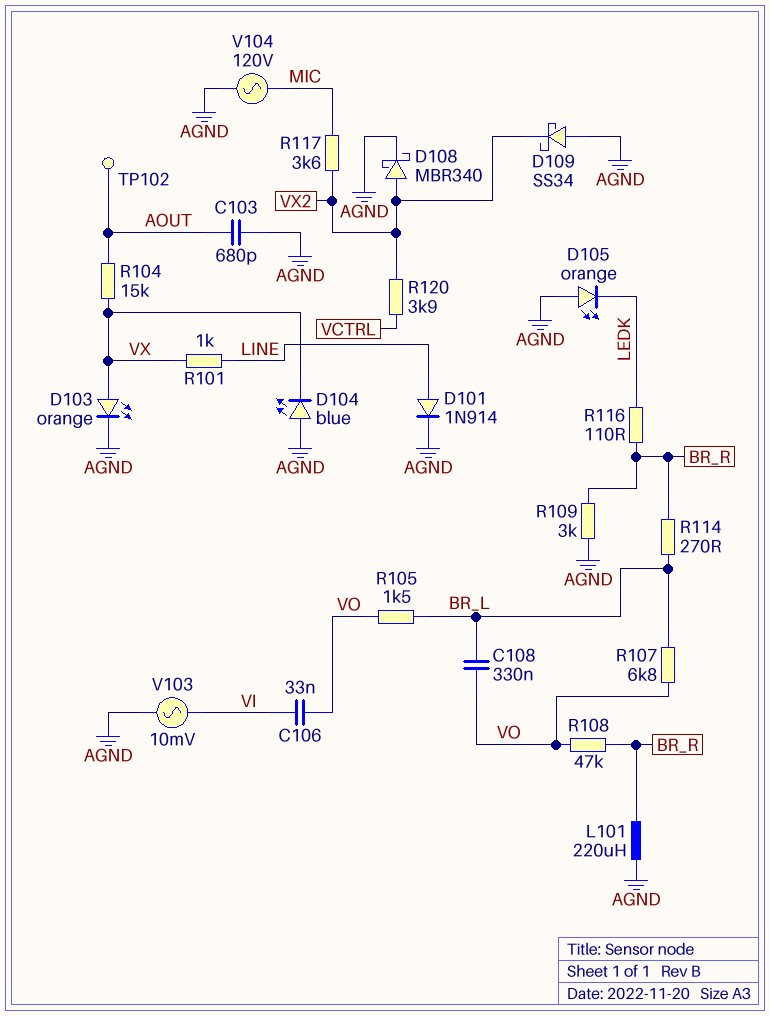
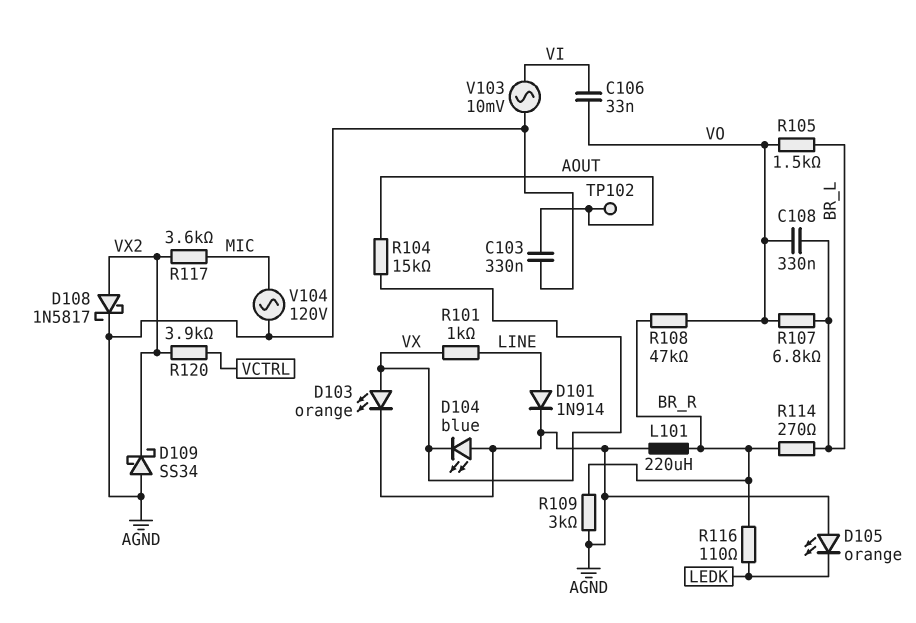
C103: 680pF (AGND, AOUT) -> 330nF (AGND, AOUT)
D108: schottky MBR340 (A VX2, K AGND) -> schottky 1N5817 (A VX2, K AGND)

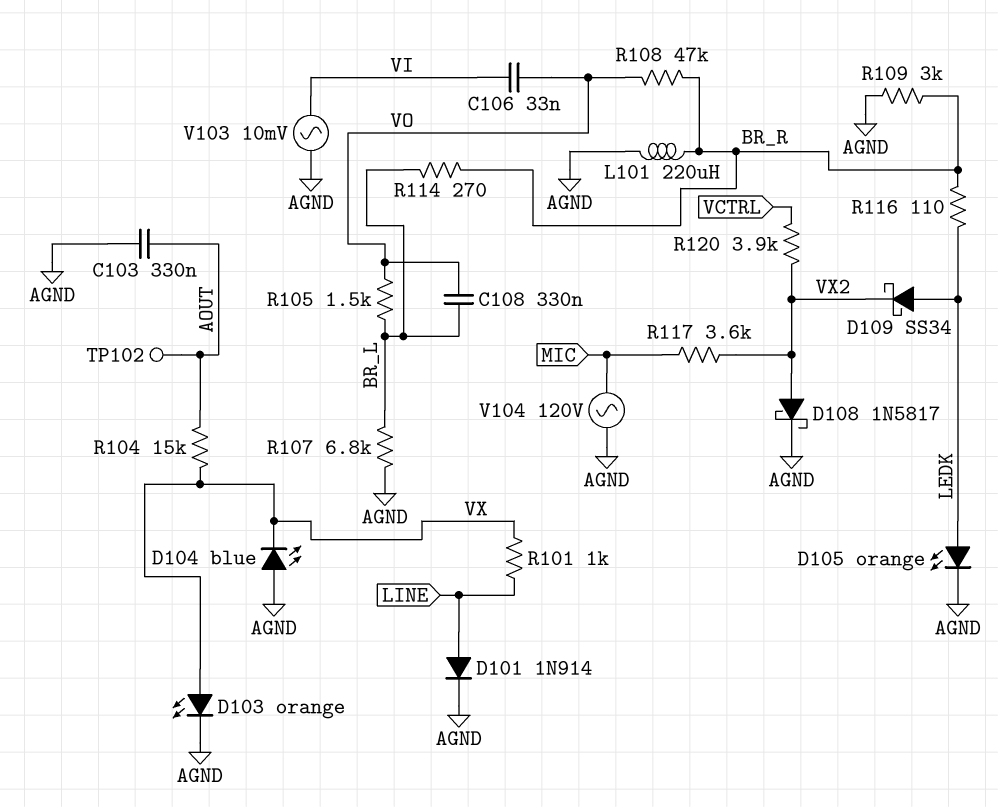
D105: LED orange (A AGND, K LEDK) -> LED orange (A LEDK, K AGND)
D109: schottky SS34 (A AGND, K VX2) -> schottky SS34 (A LEDK, K VX2)
R107: 6.8k (BR_L, VO) -> 6.8k (AGND, BR_L)

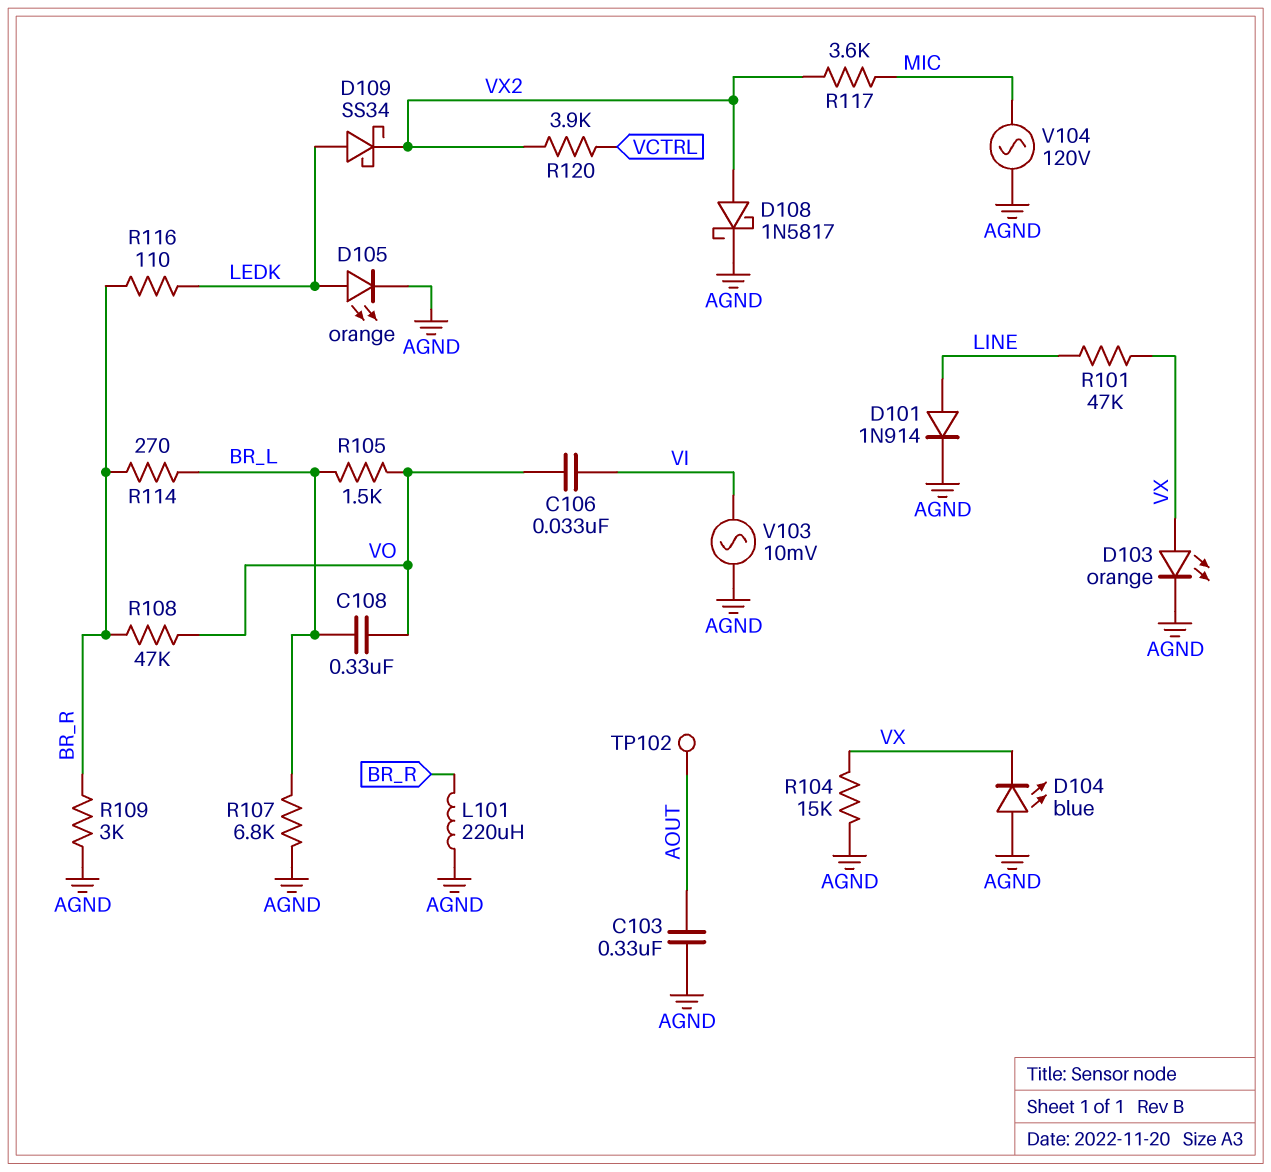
R101: 1k (LINE, VX) -> 47k (LINE, VX)
R104: 15k (AOUT, VX) -> 15k (AGND, VX)

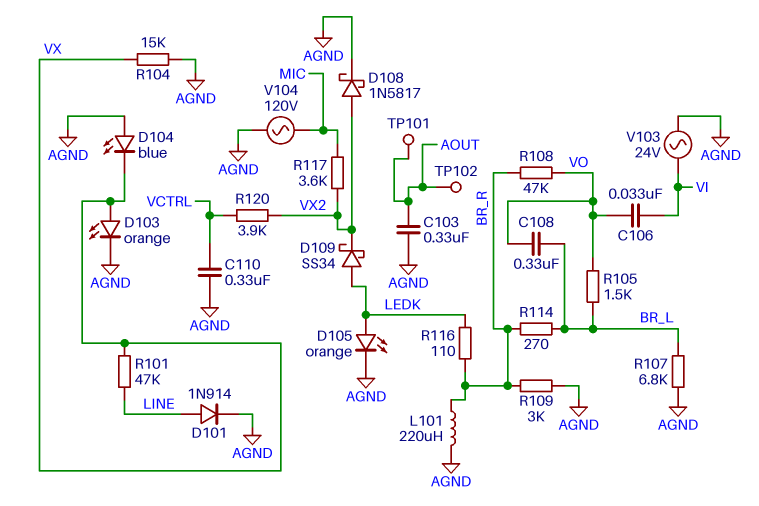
C110: none -> 330nF (AGND, VCTRL)
TP101: none -> test point (AOUT)
V103: AC 10mV (AGND, VI) -> AC 24V (AGND, VI)

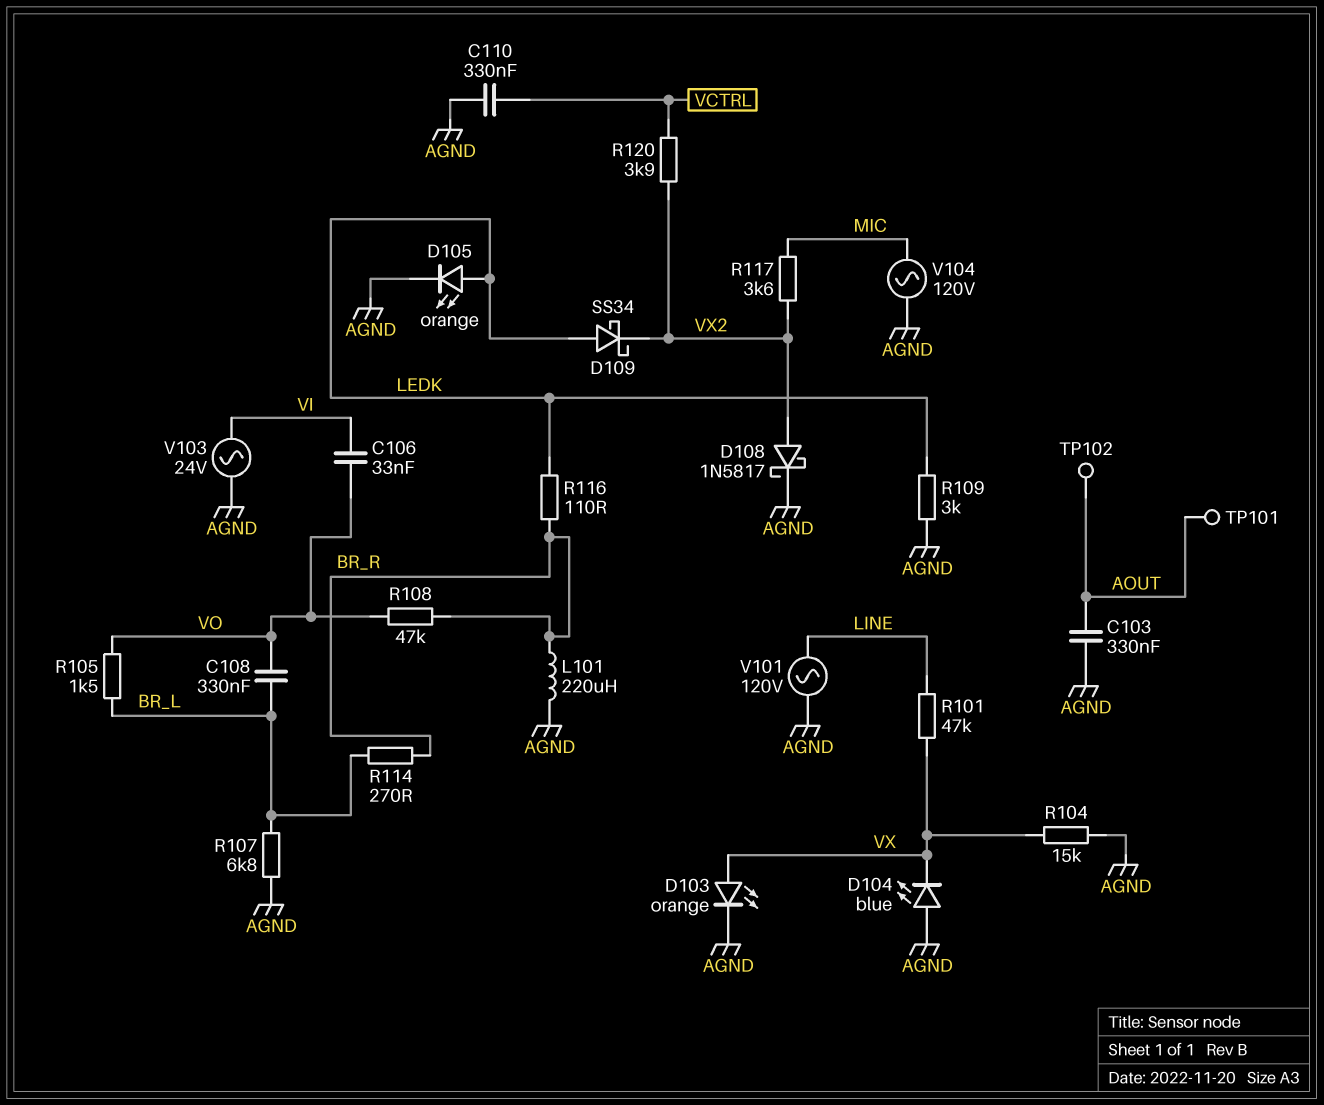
D101: diode 1N914 (A LINE, K AGND) -> none
R109: 3k (AGND, BR_R) -> 3k (AGND, LEDK)
V101: none -> AC 120V (AGND, LINE)

